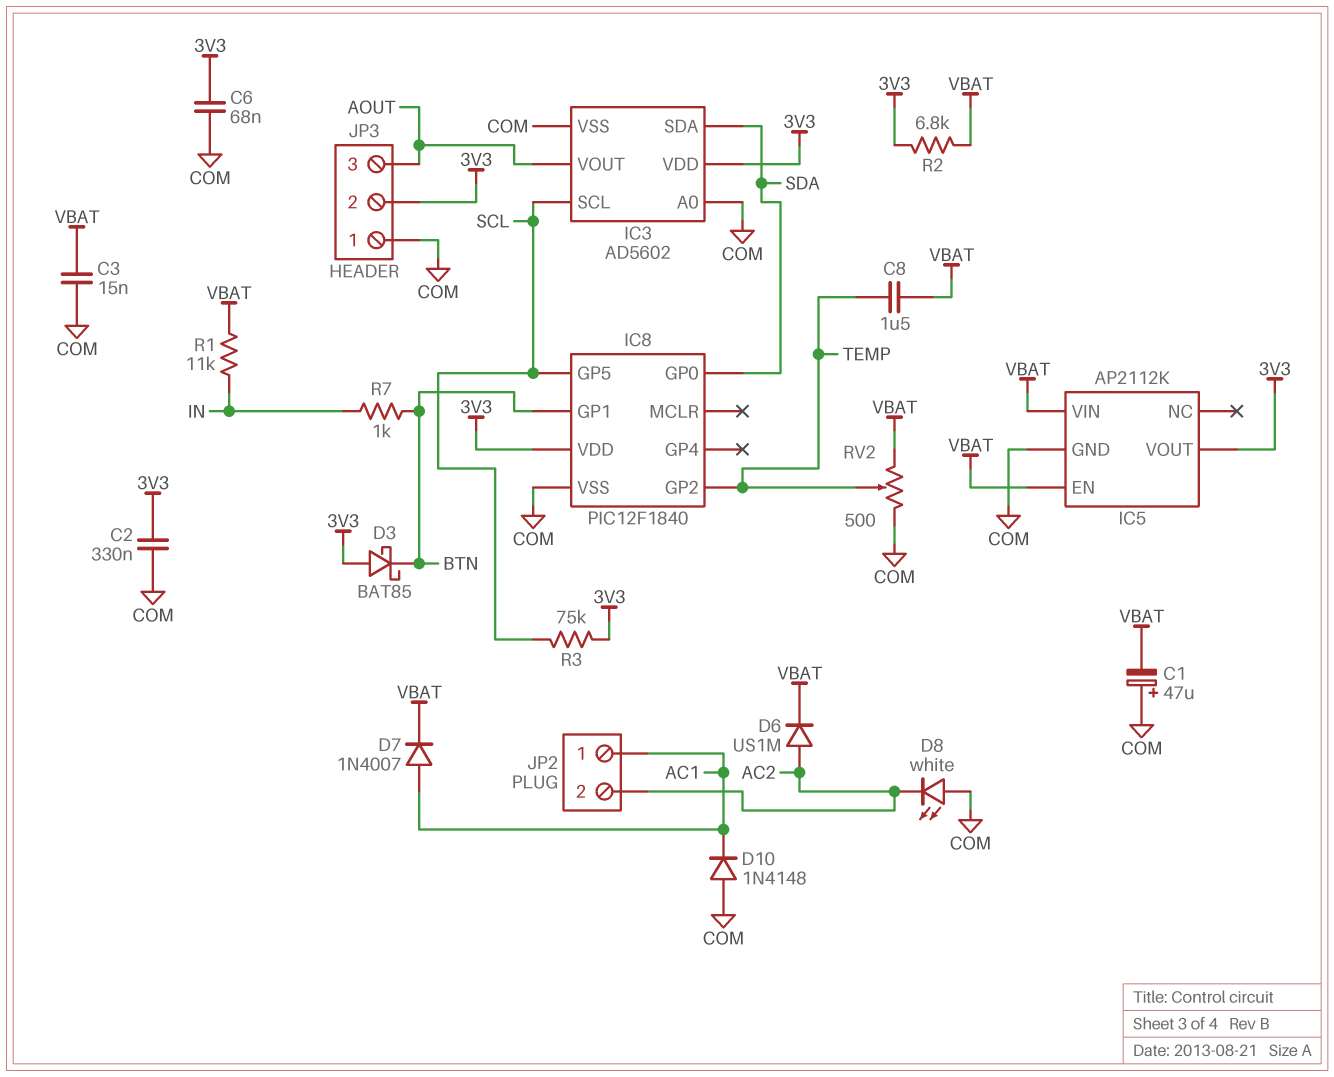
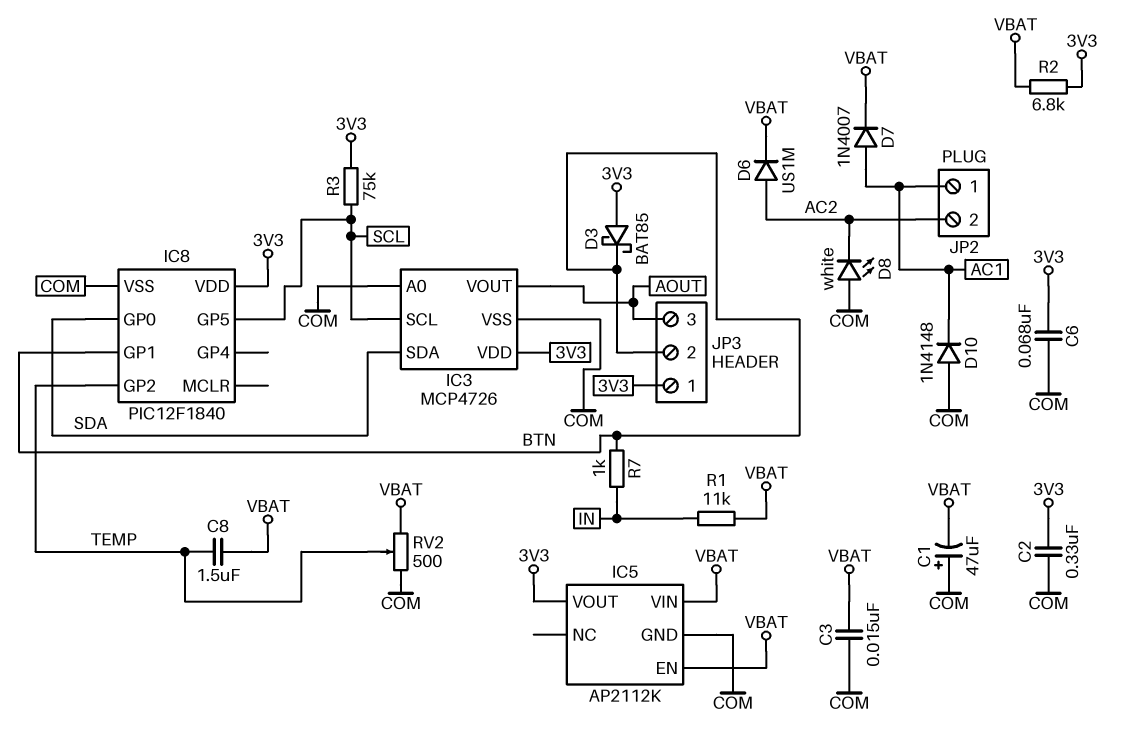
IC3: AD5602 -> MCP4726
JP3 pin 1: COM -> 3V3
JP3 pin 2: 3V3 -> BTN

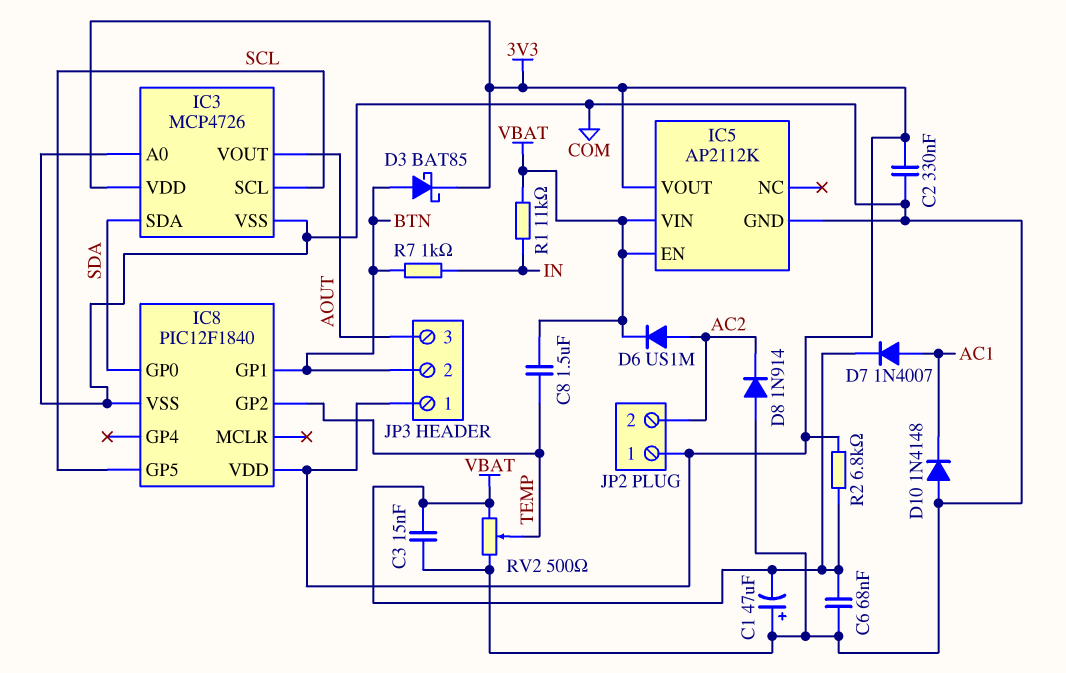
C6: 68nF (3V3, COM) -> 68nF (COM, VBAT)
D3: schottky BAT85 (A 3V3, K BTN) -> schottky BAT85 (A BTN, K 3V3)
D8: LED white (A COM, K AC2) -> diode 1N914 (A COM, K AC2)
JP2 pin 1: AC1 -> 3V3
R3: 75k (3V3, SCL) -> none

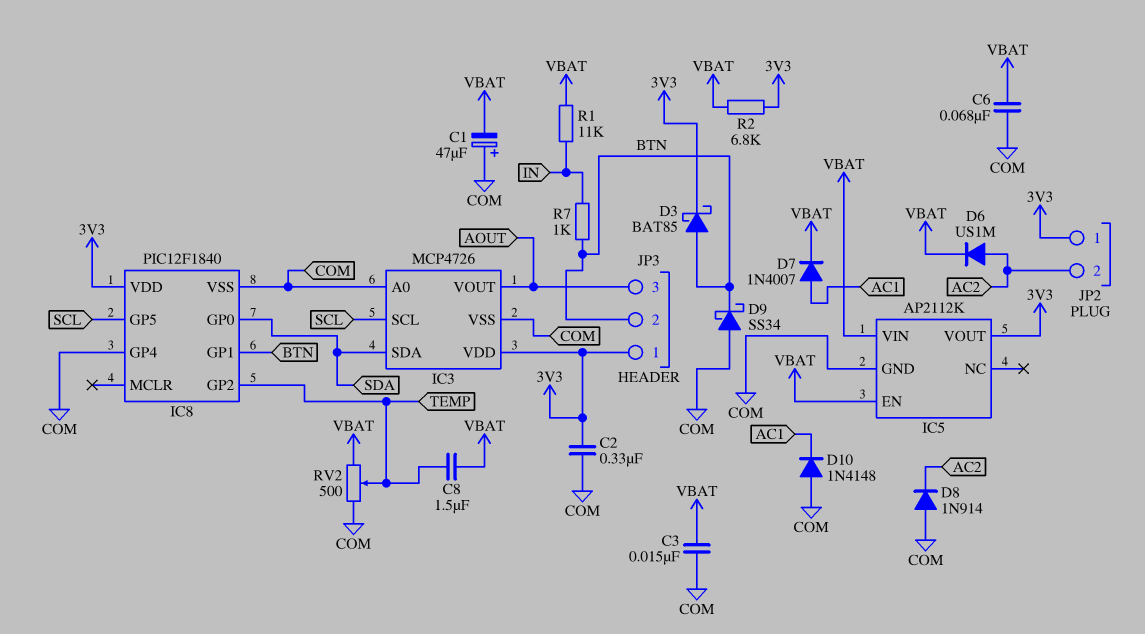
D9: none -> schottky SS34 (A COM, K BTN)
IC8 pin GP4: none -> COM

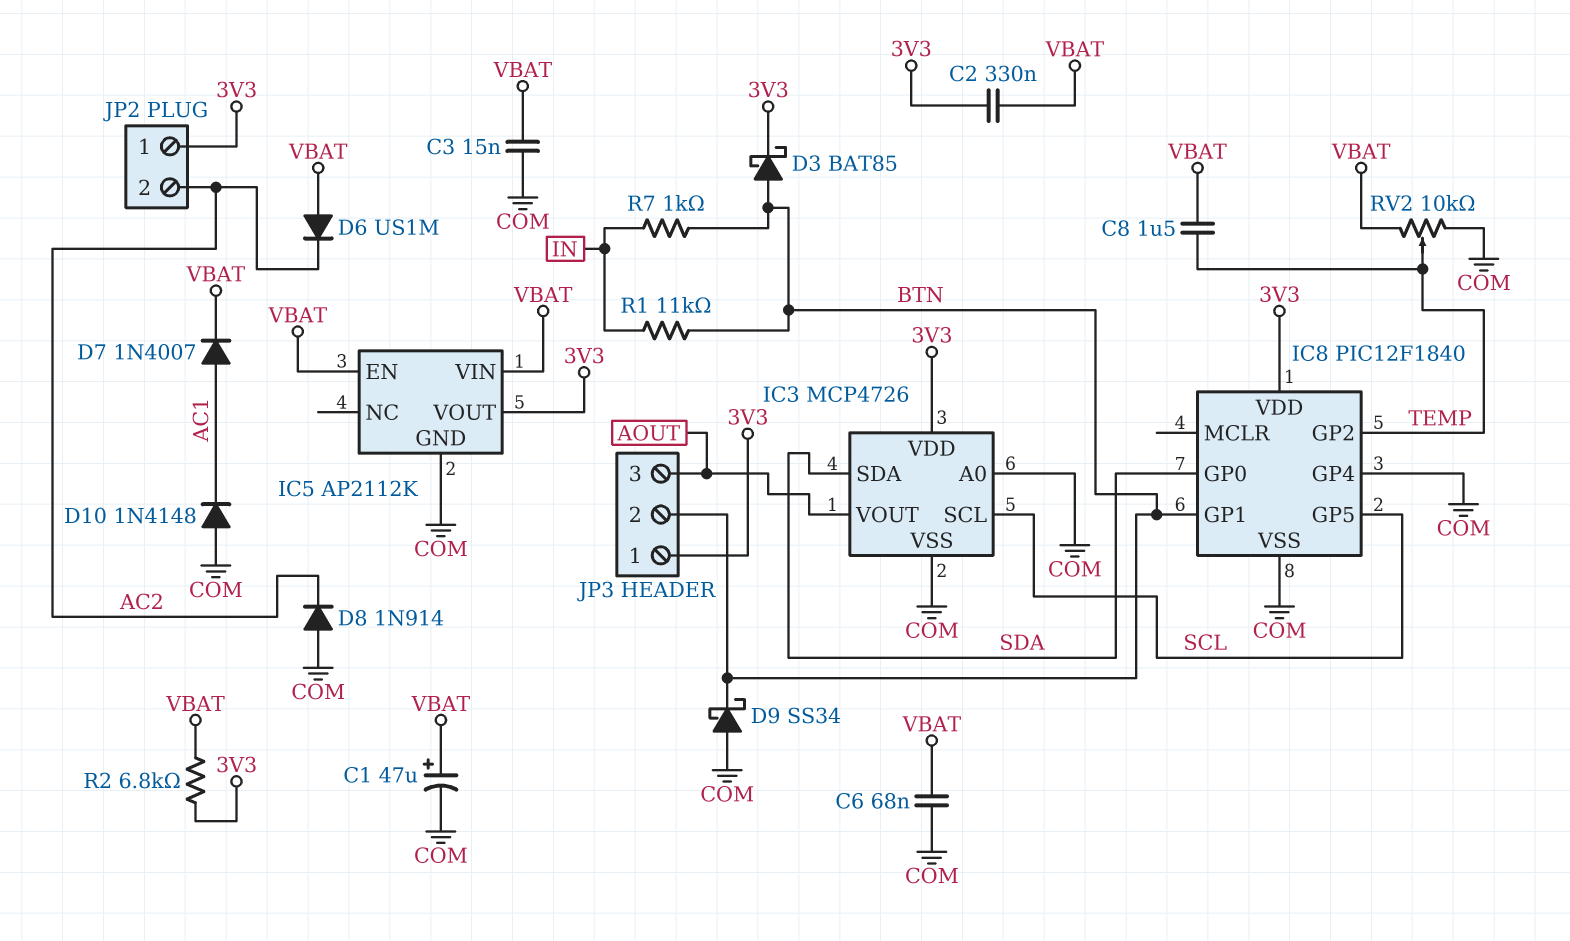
C1: 47uF (plus COM, minus VBAT) -> 47uF (plus VBAT, minus COM)
C2: 330nF (3V3, COM) -> 330nF (3V3, VBAT)
D6: diode US1M (A AC2, K VBAT) -> diode US1M (A VBAT, K AC2)
R1: 11k (IN, VBAT) -> 11k (BTN, IN)
RV2: 500 (COM, VBAT, wiper TEMP) -> 10k (COM, VBAT, wiper TEMP)

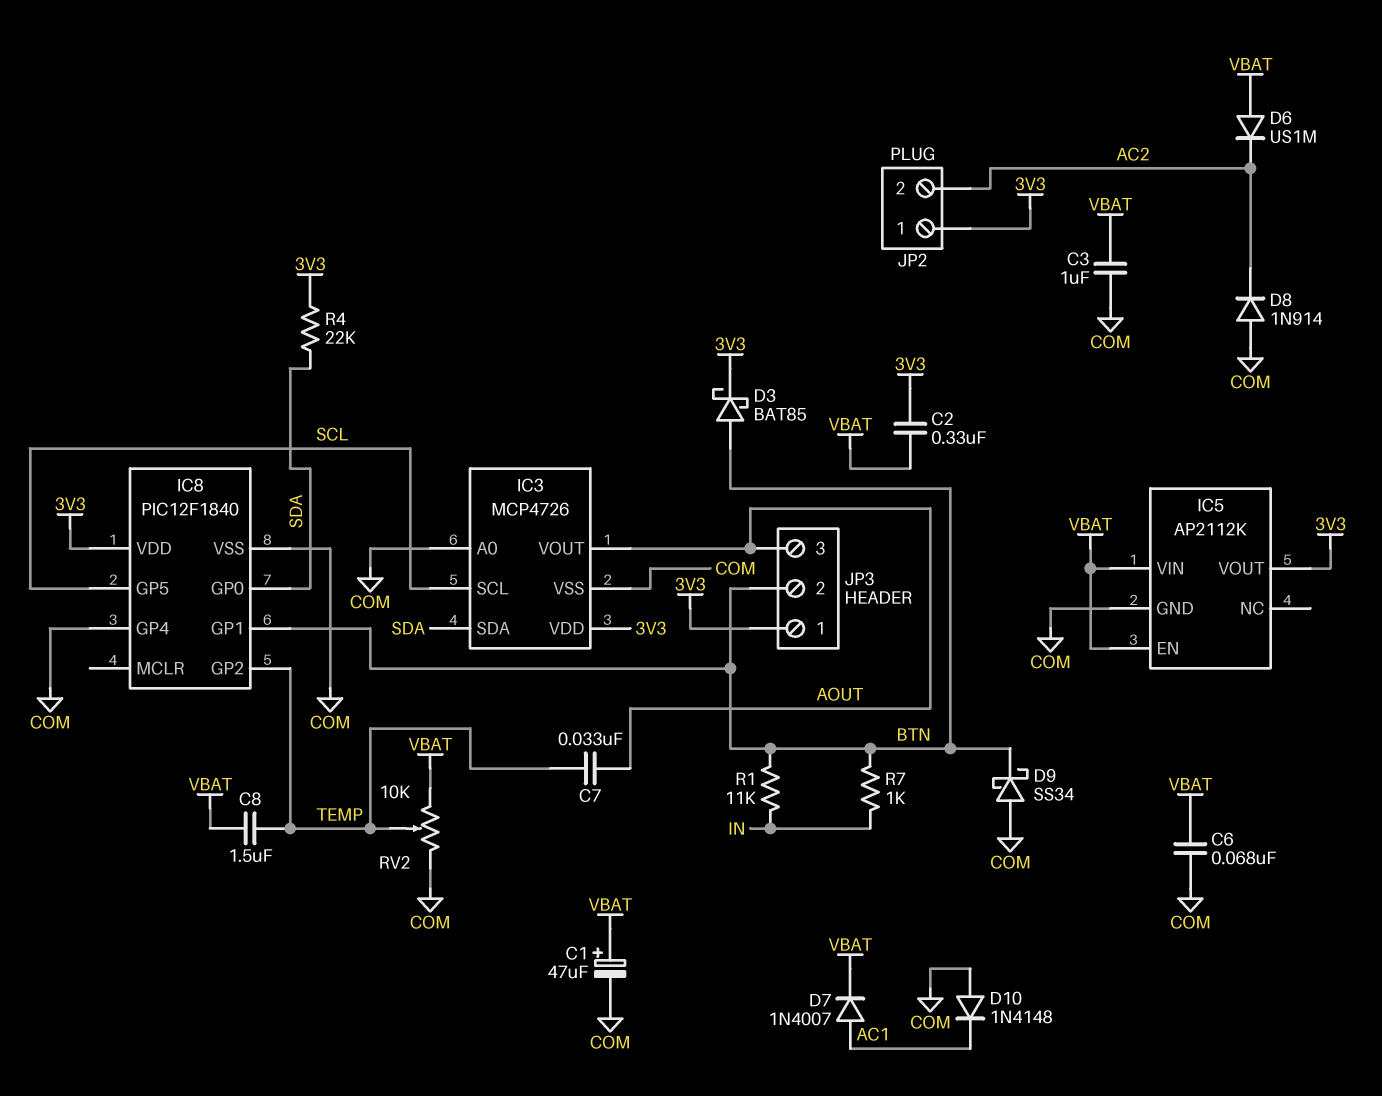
C3: 15nF (COM, VBAT) -> 1uF (COM, VBAT)
C7: none -> 33nF (AOUT, TEMP)
R2: 6.8k (3V3, VBAT) -> none
R4: none -> 22k (3V3, SDA)

